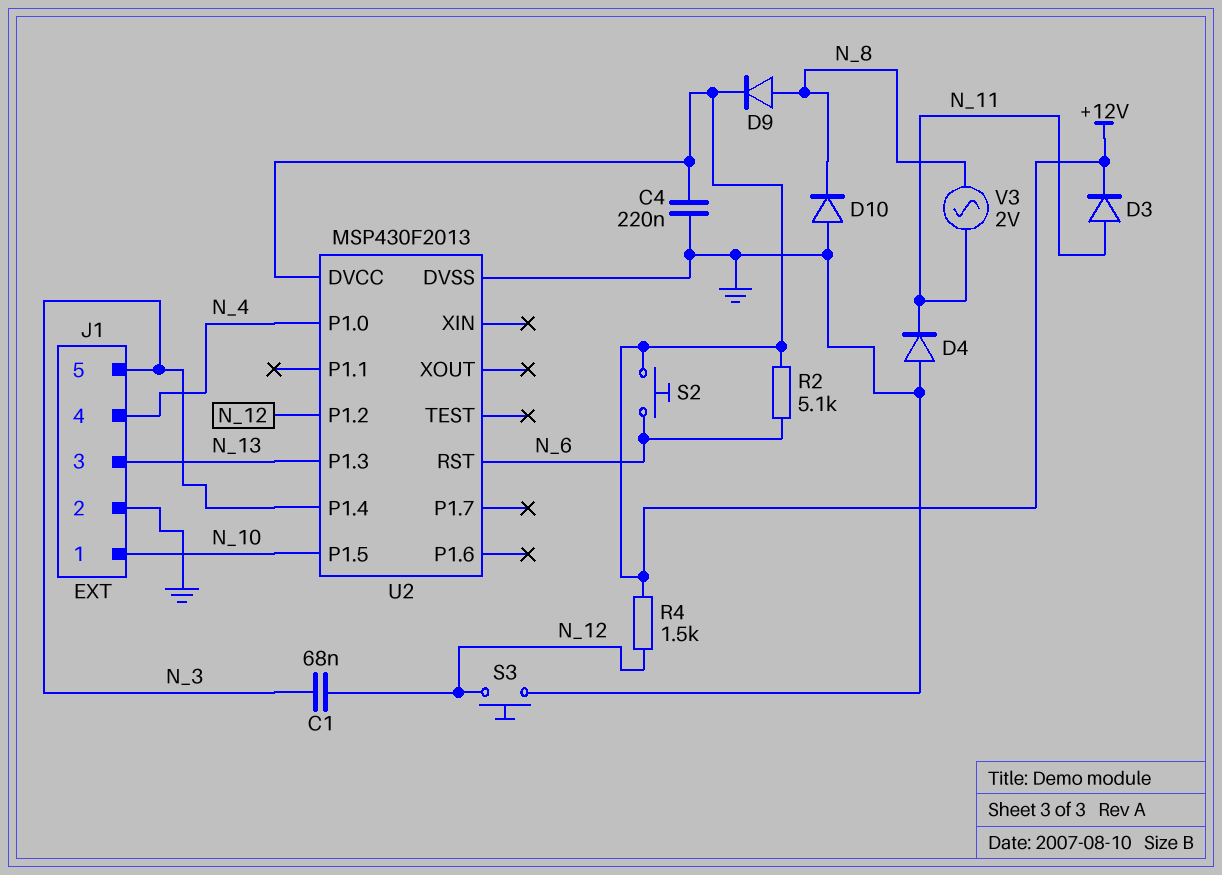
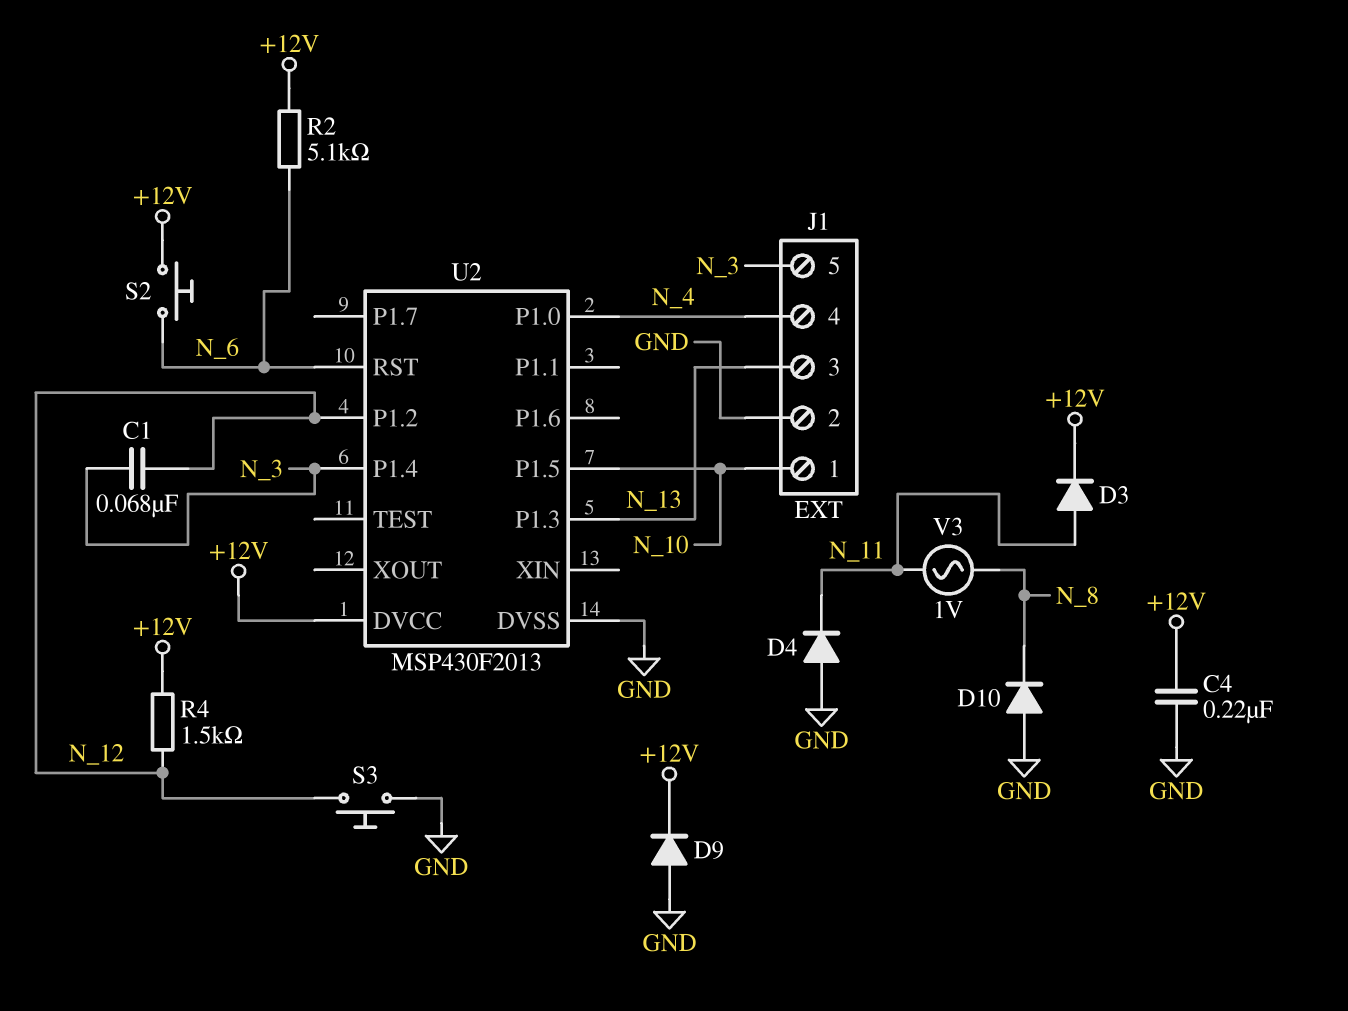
D9: diode (A N_8, K +12V) -> diode (A GND, K +12V)
V3: AC 2V (N_8, N_11) -> AC 1V (N_8, N_11)

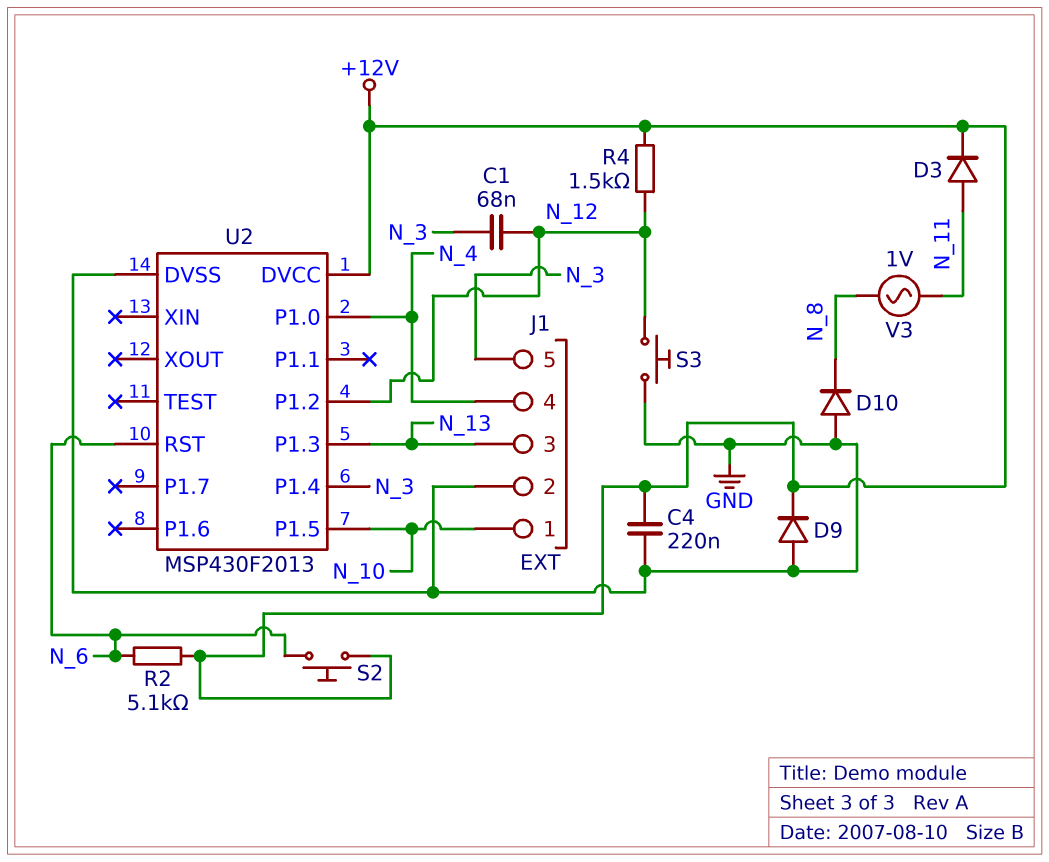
D4: diode (A GND, K N_11) -> none

